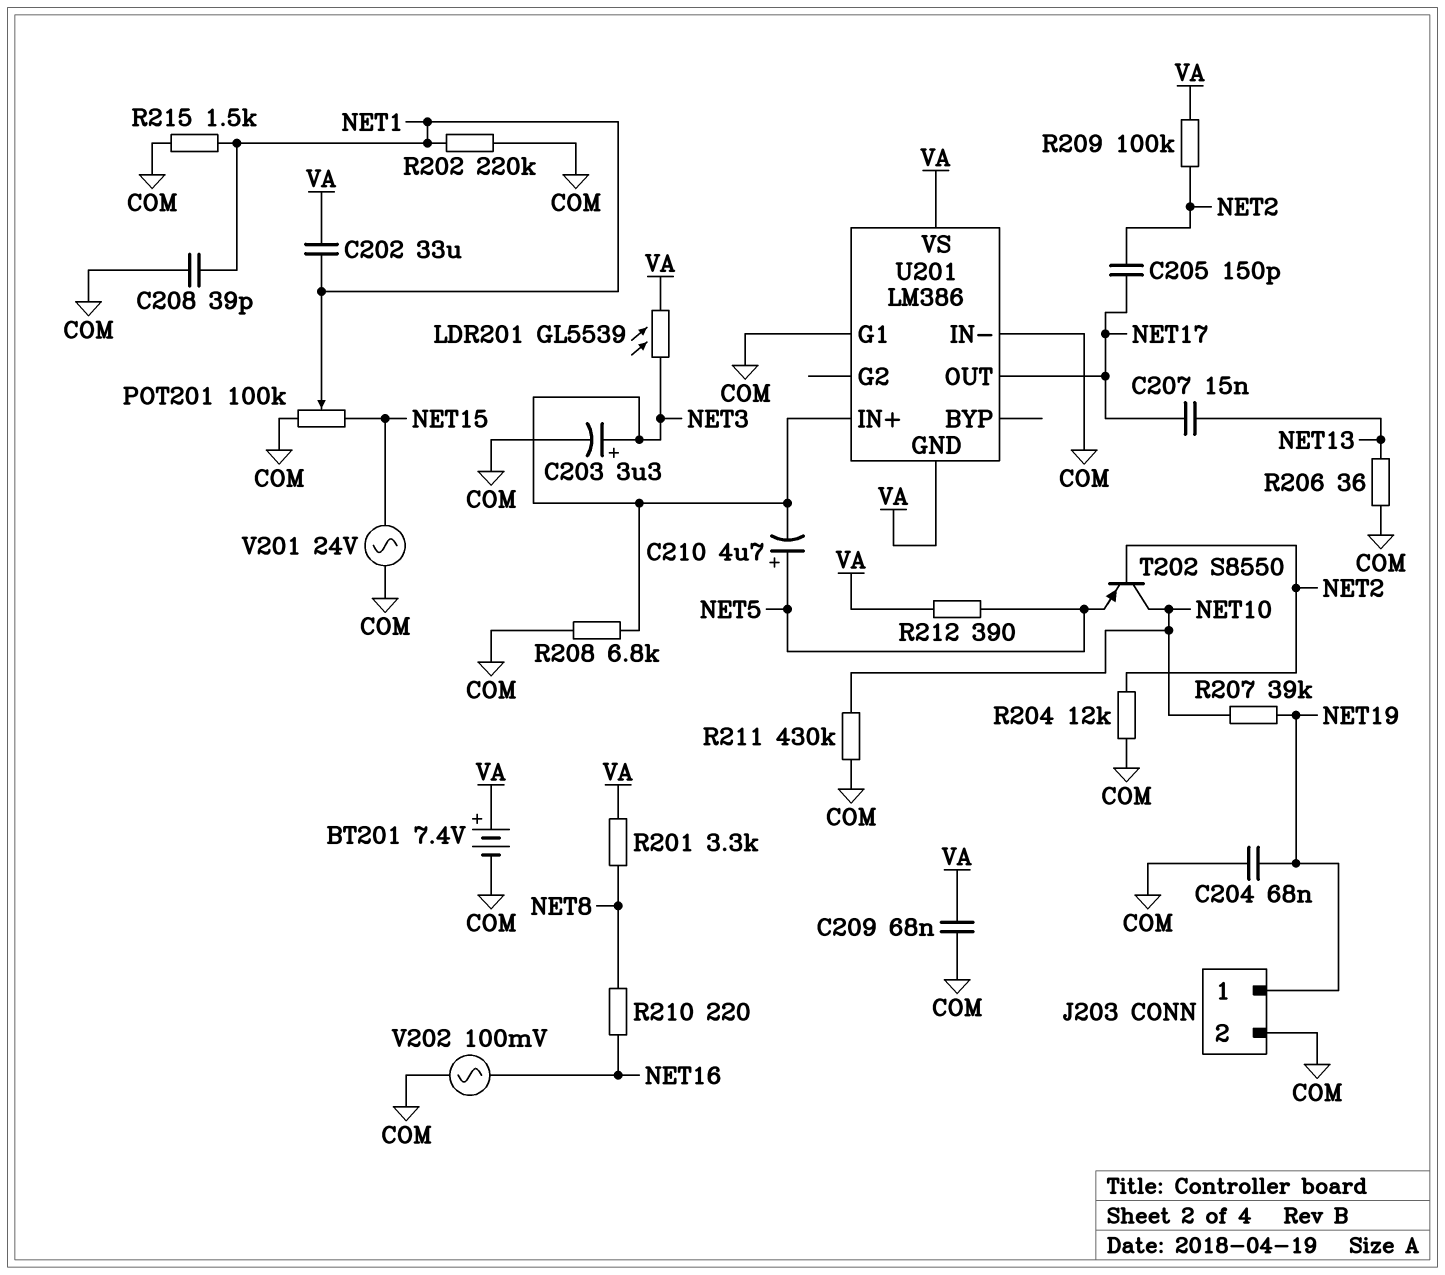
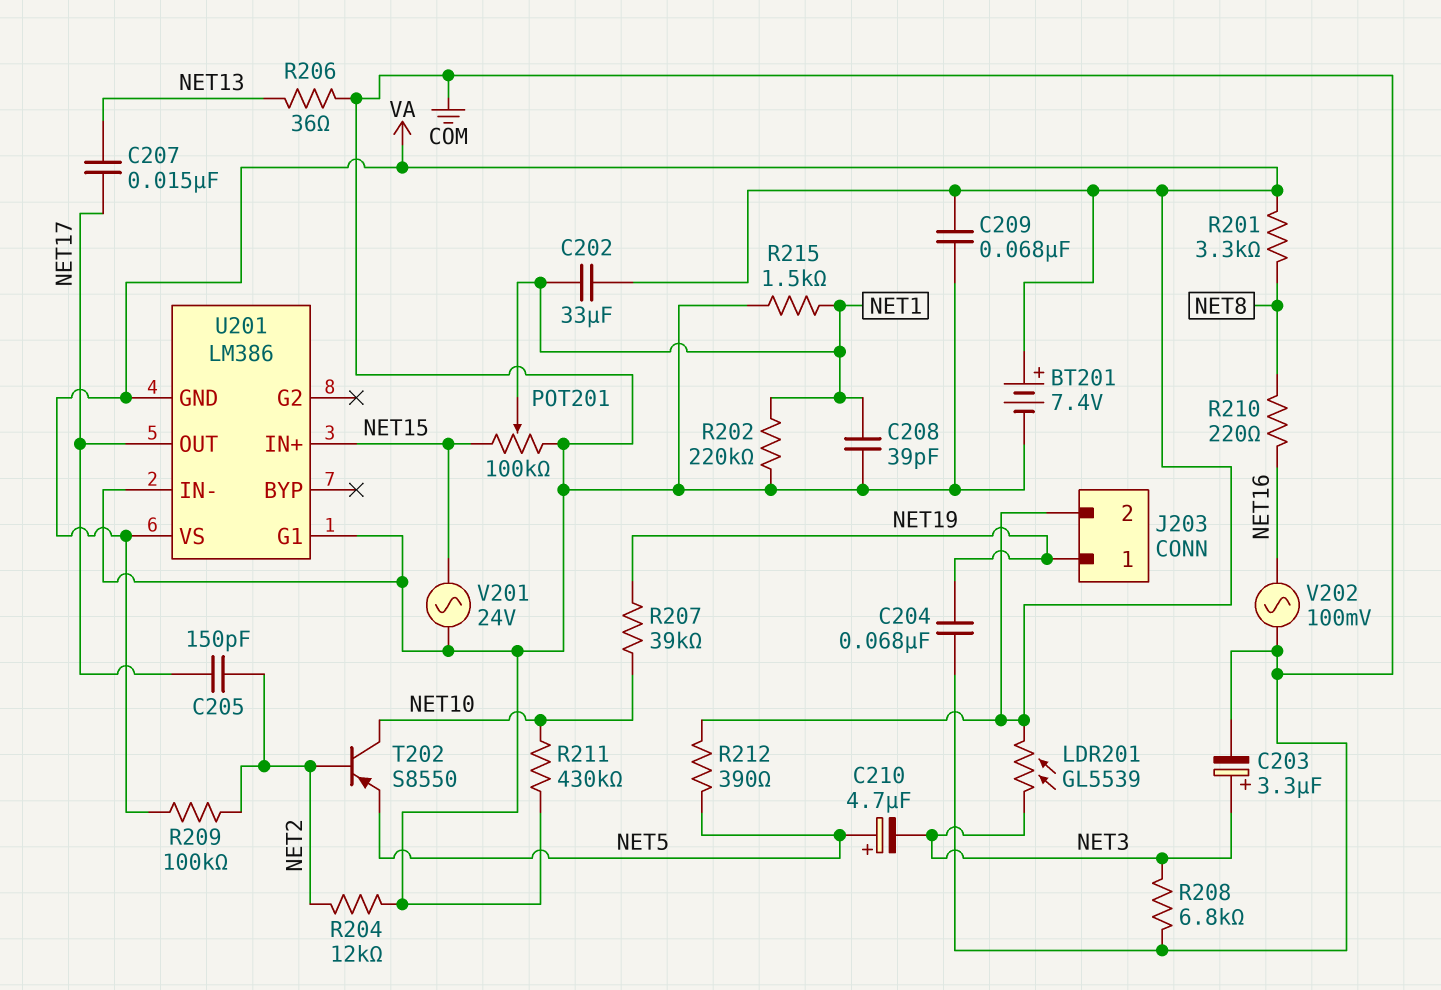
J203 pin 2: COM -> VA
U201 pin IN+: NET3 -> NET15

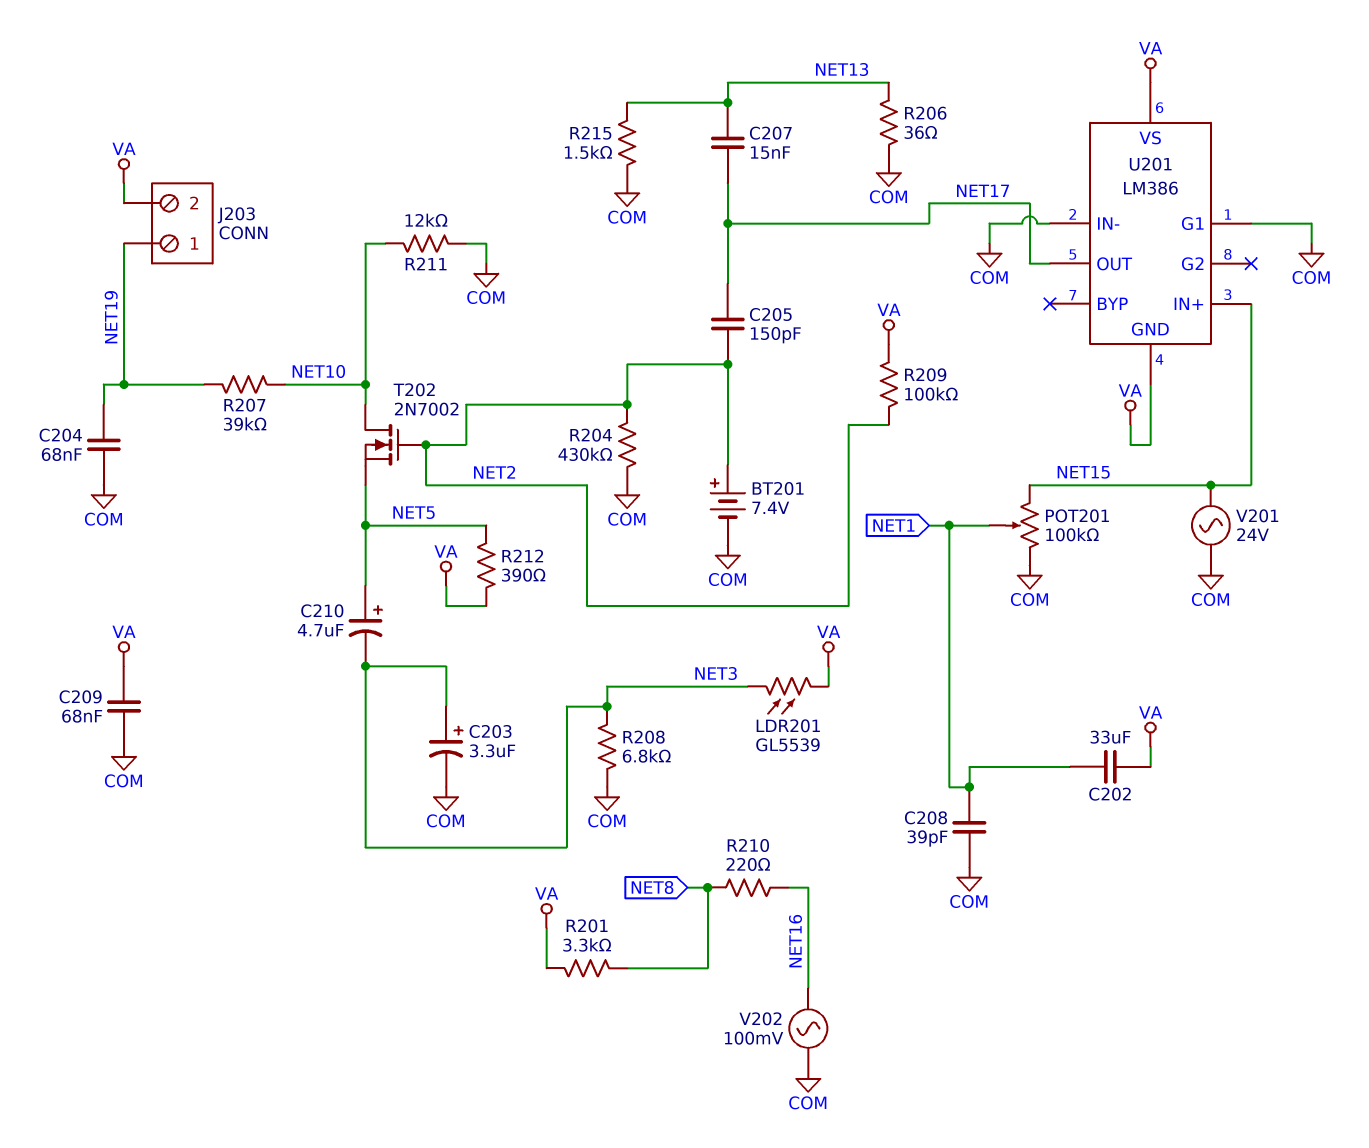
BT201: 7.4V (plus VA, minus COM) -> 7.4V (plus NET2, minus COM)
R202: 220k (COM, NET1) -> none
R204: 12k (COM, NET2) -> 430k (COM, NET2)
R211: 430k (COM, NET10) -> 12k (COM, NET10)
R215: 1.5k (COM, NET1) -> 1.5k (COM, NET13)
T202: PNP S8550 (B NET2, C NET10, E NET5) -> NMOS 2N7002 (G NET2, D NET10, S NET5)

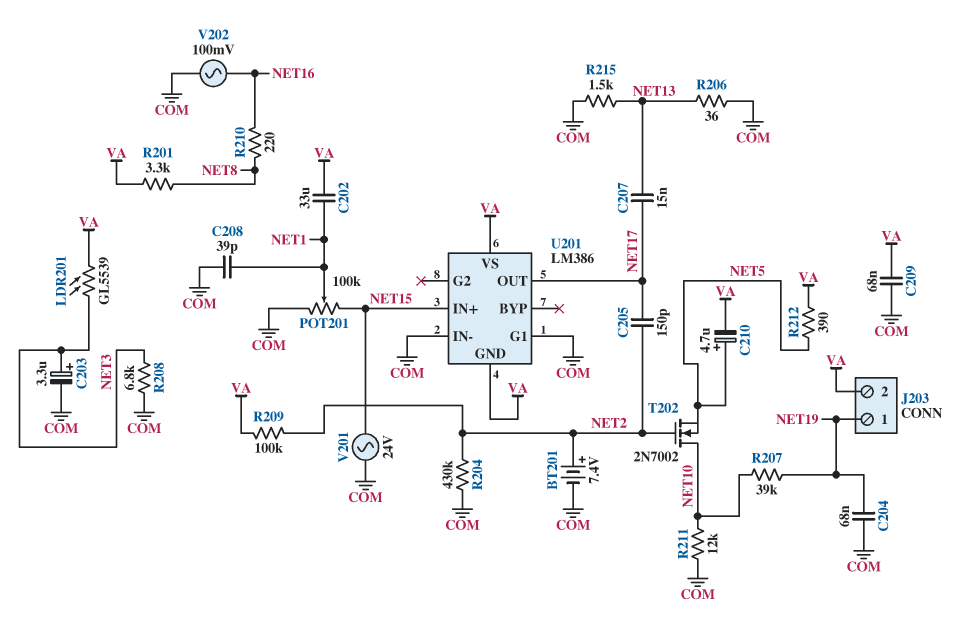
C210: 4.7uF (plus NET5, minus NET3) -> 4.7uF (plus NET5, minus VA)

